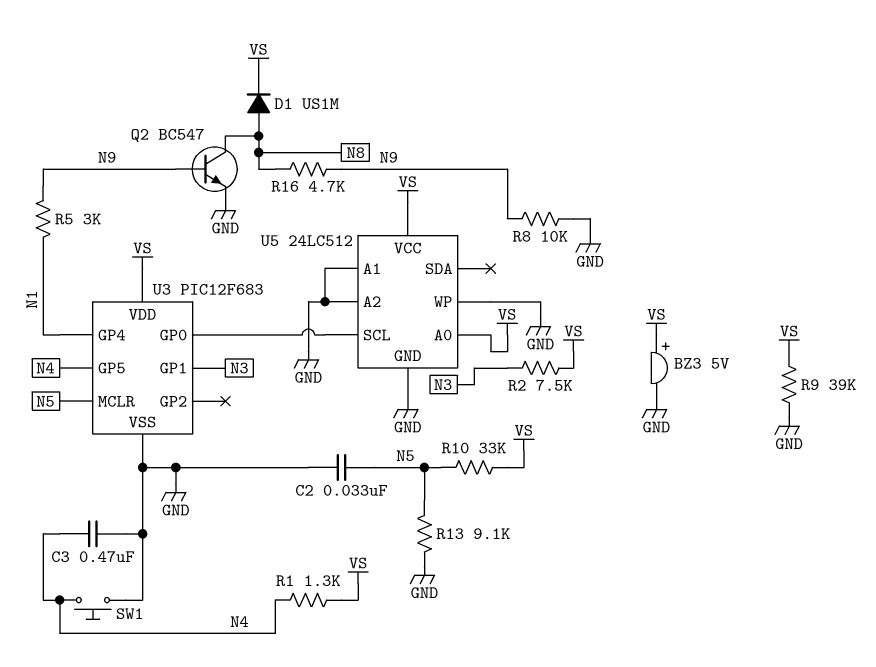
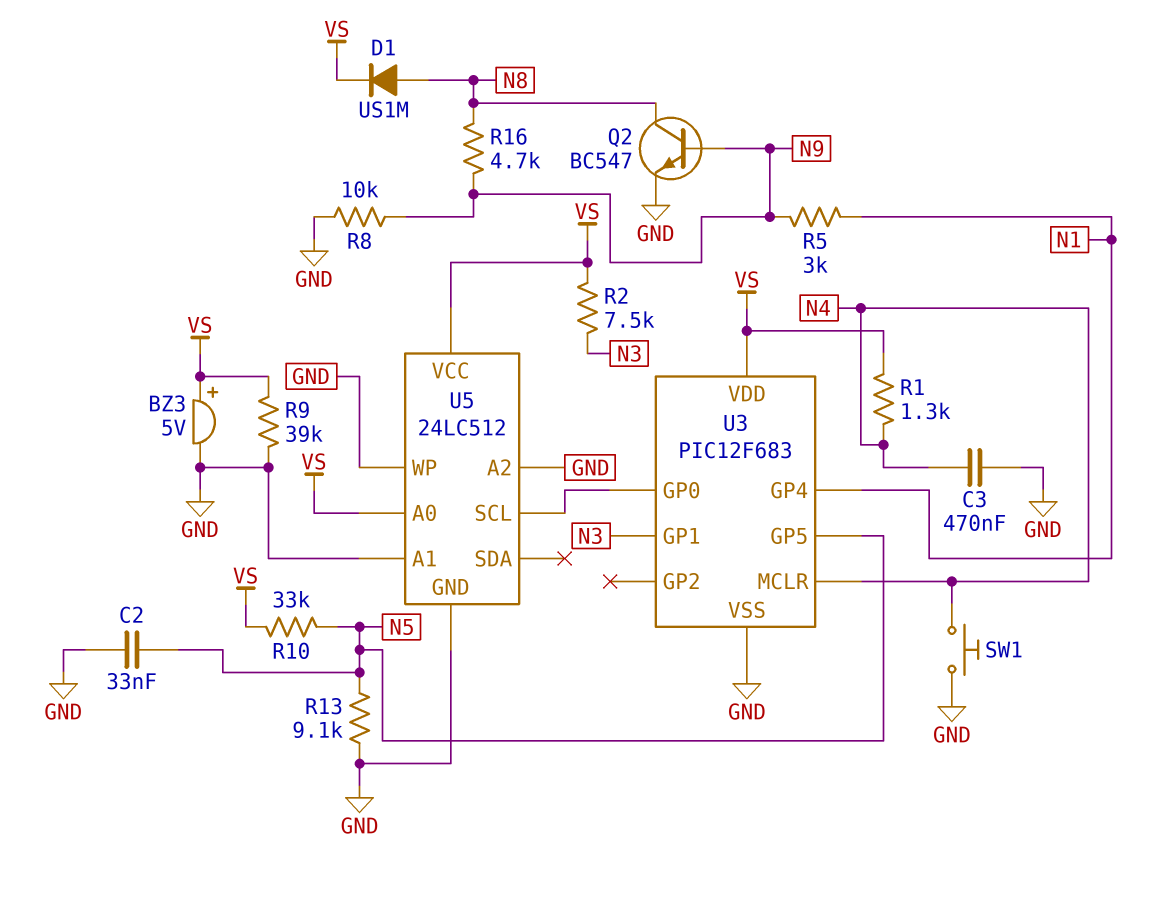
U3 pin GP5: N4 -> N5
U3 pin MCLR: N5 -> N4

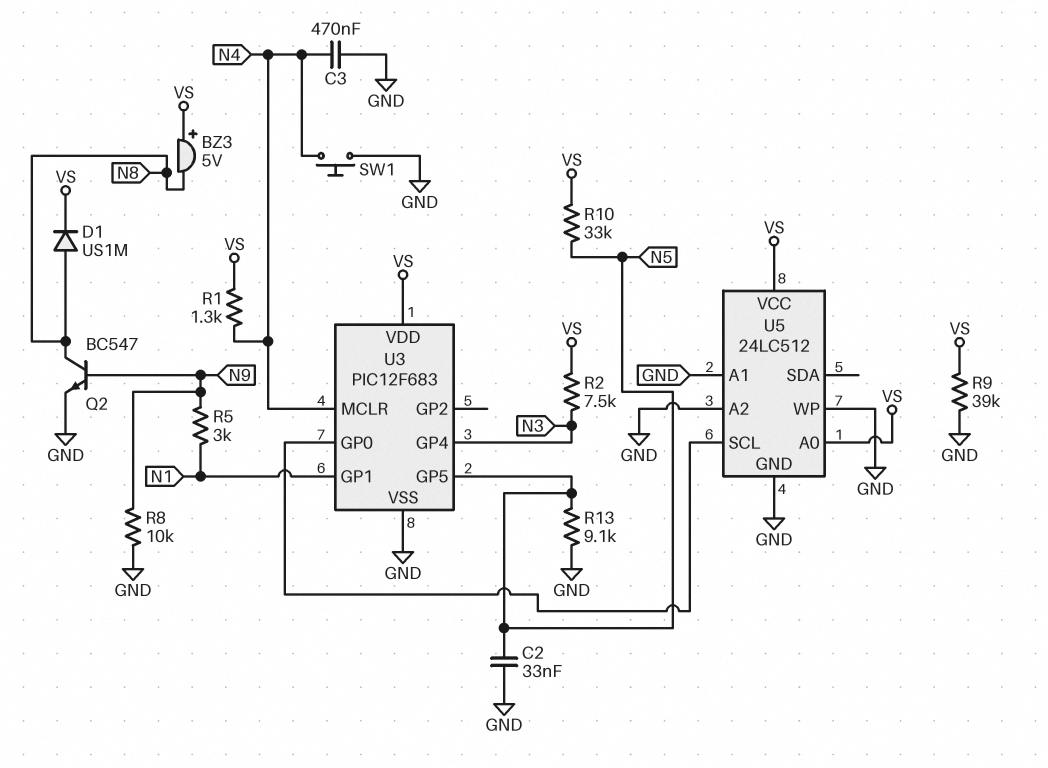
BZ3: buzzer 5V (plus VS, minus GND) -> buzzer 5V (plus VS, minus N8)
R16: 4.7k (N8, N9) -> none
U3 pin GP1: N3 -> N1
U3 pin GP4: N1 -> N3

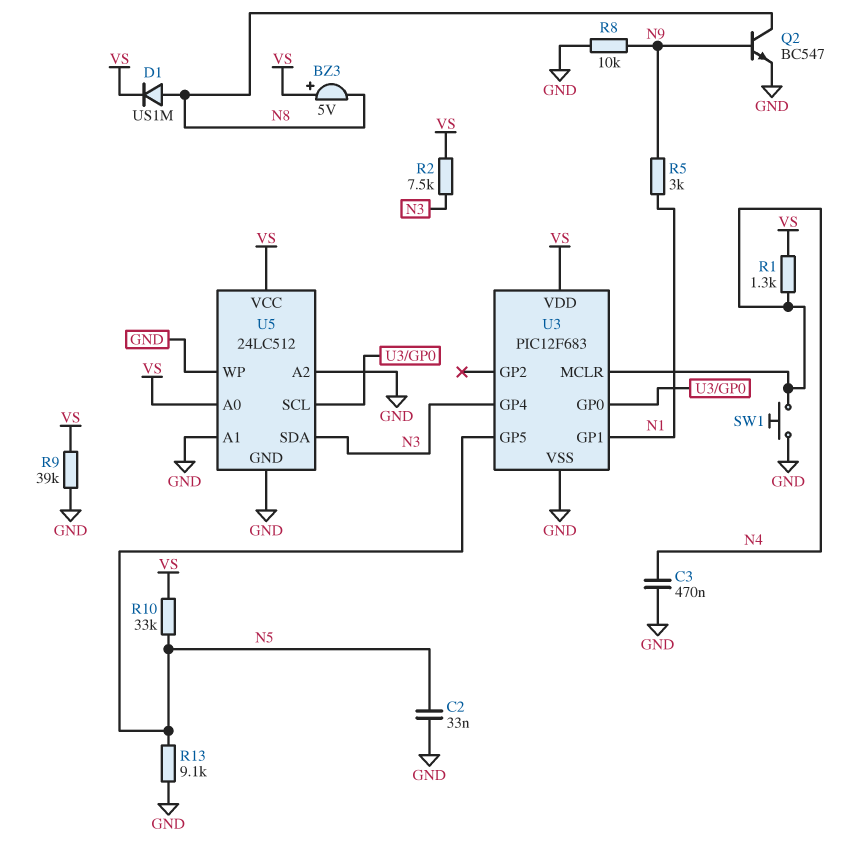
U5 pin SDA: none -> N3

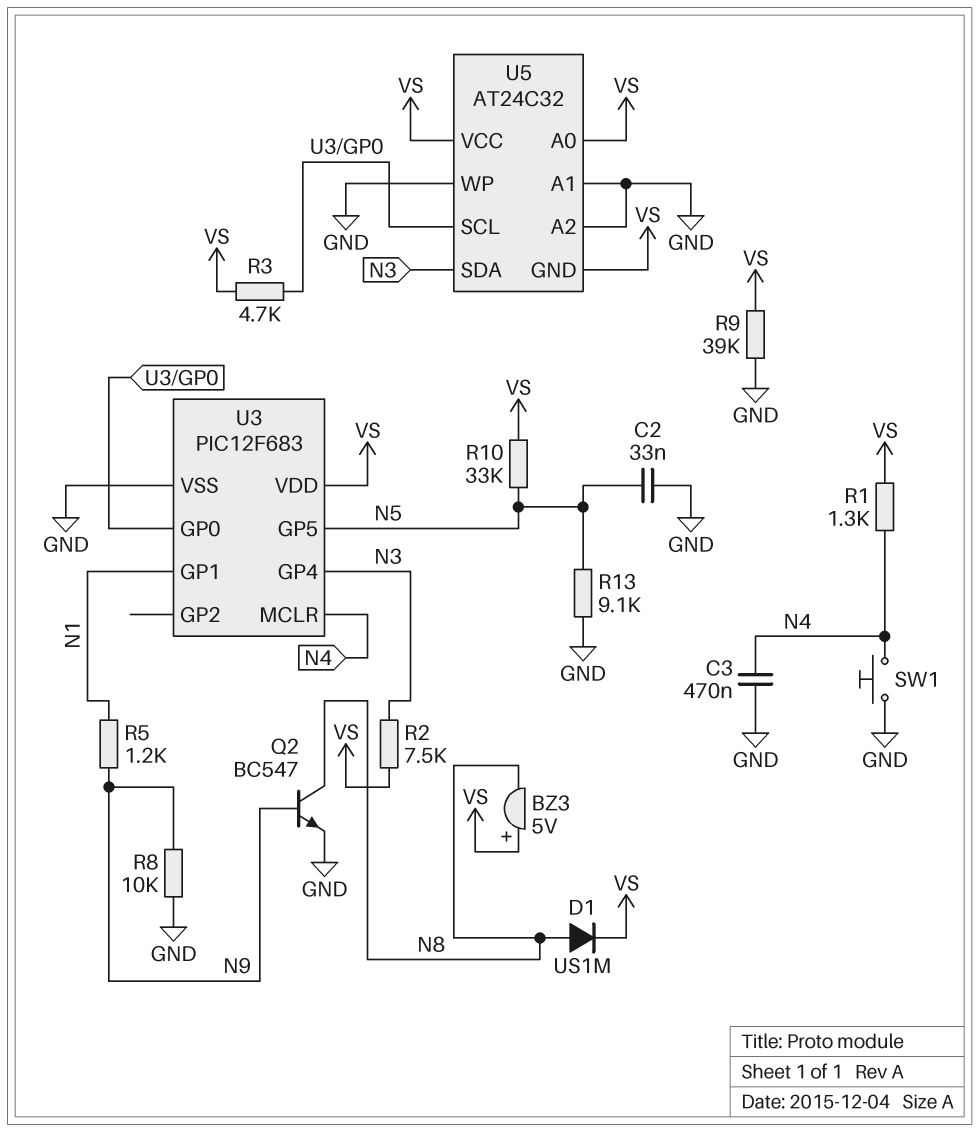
R3: none -> 4.7k (U3/GP0, VS)
R5: 3k (N1, N9) -> 1.2k (N1, N9)
U5: 24LC512 -> AT24C32
U5 pin GND: GND -> VS

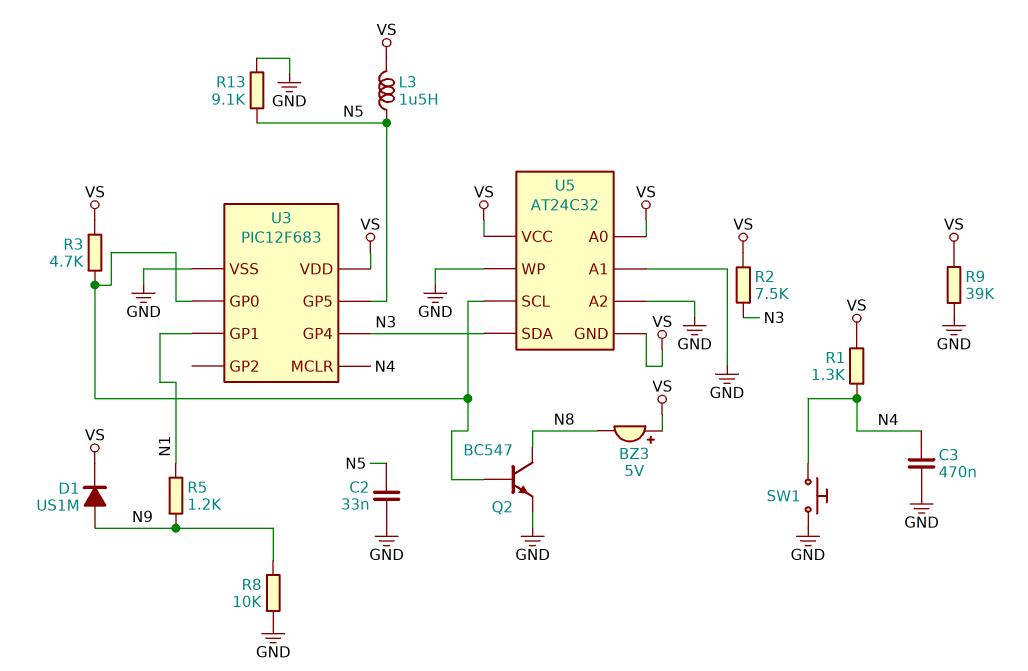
D1: diode US1M (A N8, K VS) -> diode US1M (A N9, K VS)
L3: none -> 1.5uH (N5, VS)
Q2: NPN BC547 (B N9, C N8, E GND) -> NPN BC547 (B U3/GP0, C N8, E GND)
R10: 33k (N5, VS) -> none

